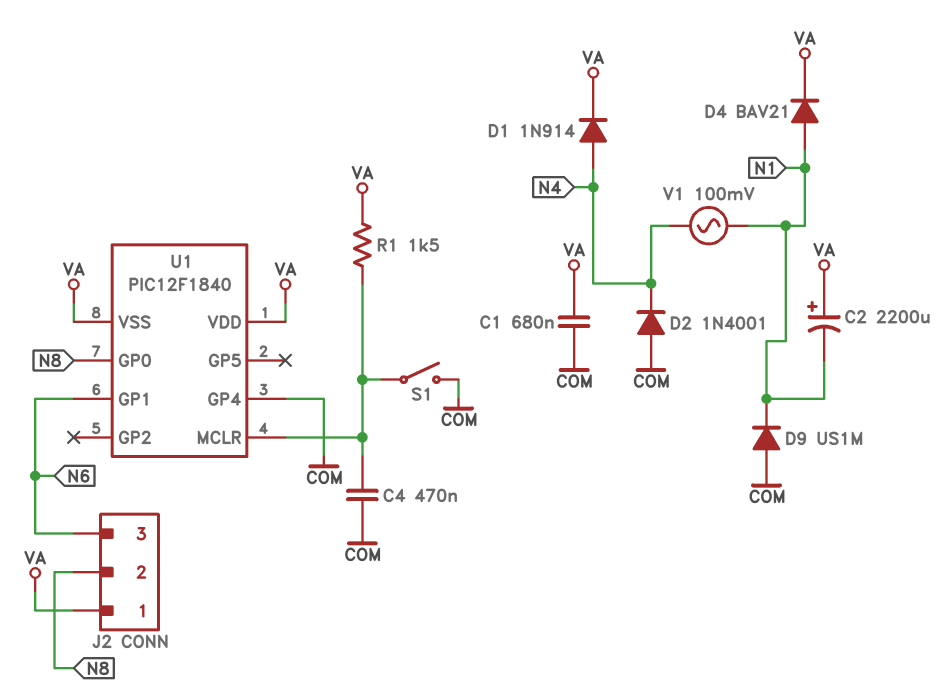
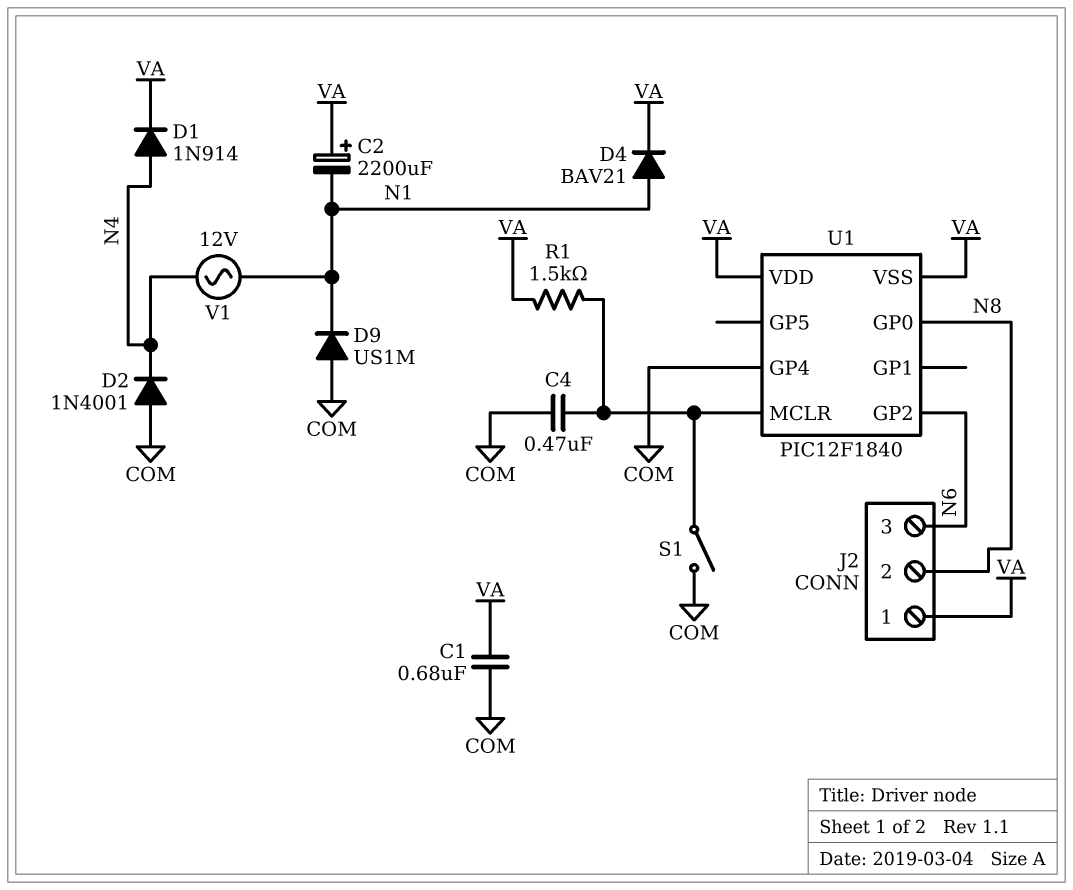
U1 pin GP1: N6 -> none
U1 pin GP2: none -> N6
V1: AC 100mV (N1, N4) -> AC 12V (N1, N4)

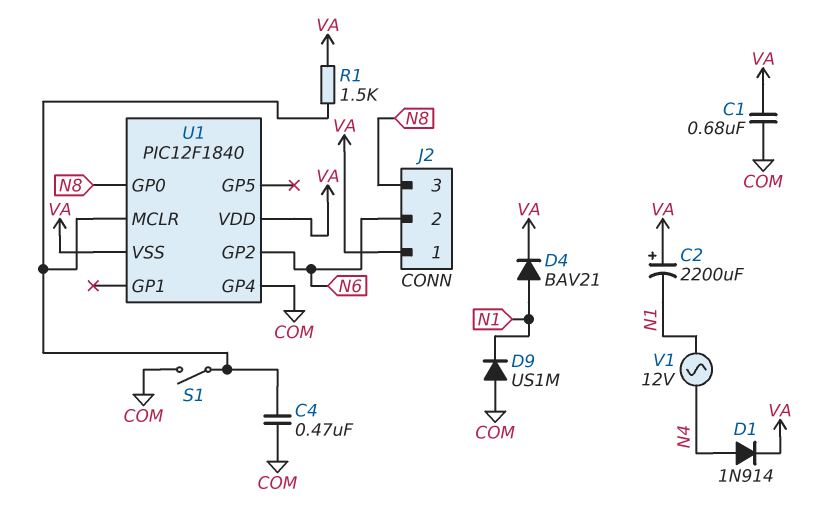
D2: diode 1N4001 (A COM, K N4) -> none
J2 pin 2: N8 -> N6
J2 pin 3: N6 -> N8

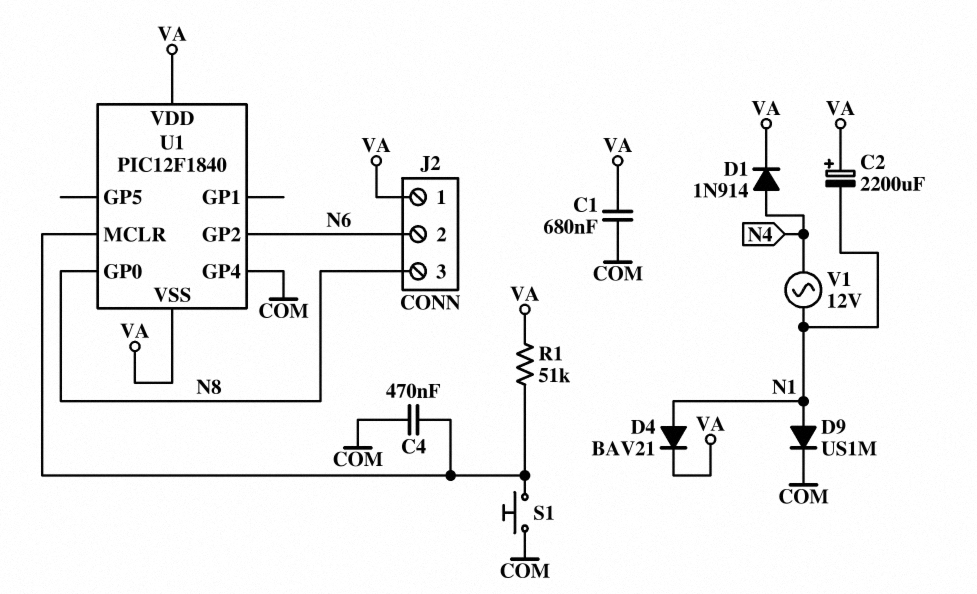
D9: diode US1M (A COM, K N1) -> diode US1M (A N1, K COM)
R1: 1.5k (U1/MCLR, VA) -> 51k (U1/MCLR, VA)
S1: switch (COM, U1/MCLR) -> button (COM, U1/MCLR)

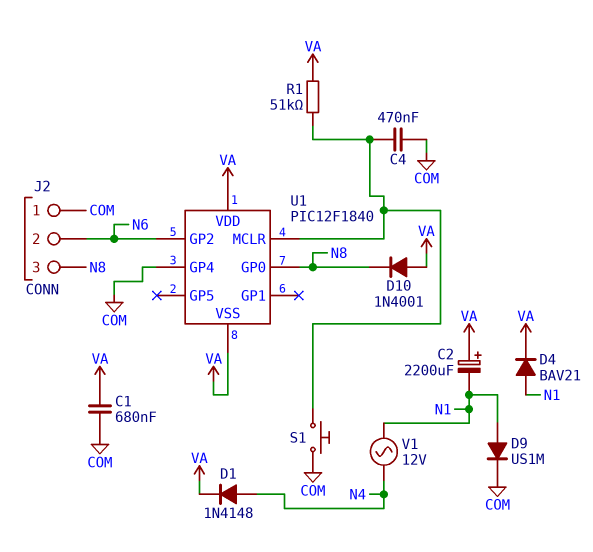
D1: diode 1N914 (A N4, K VA) -> diode 1N4148 (A N4, K VA)
D10: none -> diode 1N4001 (A VA, K N8)
J2 pin 1: VA -> COM

